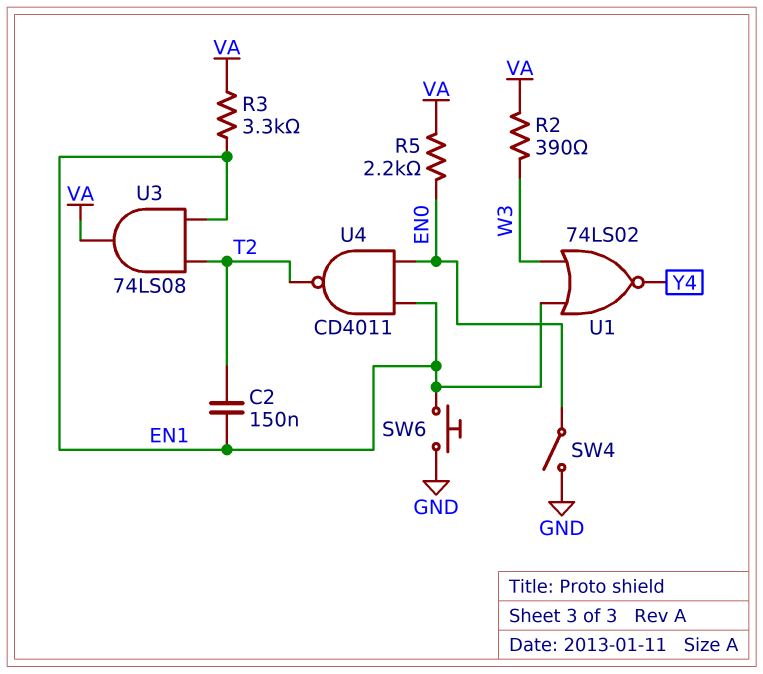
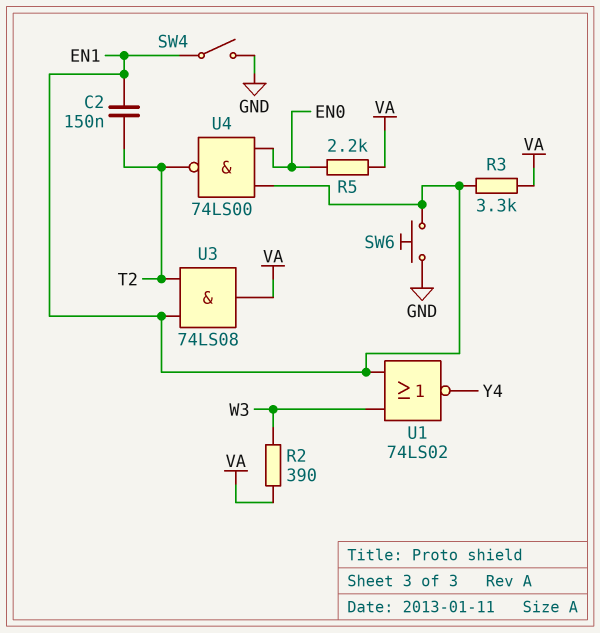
SW4: switch (EN0, GND) -> switch (EN1, GND)
U4: NAND CD4011 (in EN0, in EN1, out T2) -> NAND 74LS00 (in EN0, in EN1, out T2)

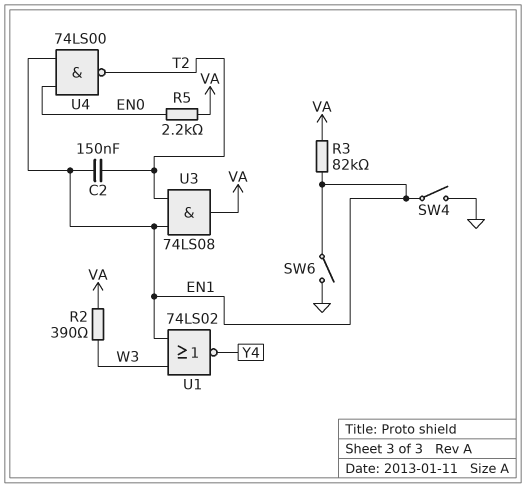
R3: 3.3k (EN1, VA) -> 82k (EN1, VA)
SW6: button (EN1, GND) -> switch (EN1, GND)

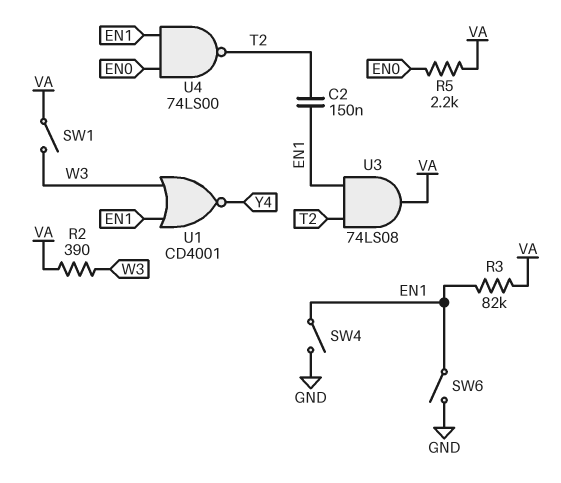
SW1: none -> switch (VA, W3)
U1: NOR 74LS02 (in EN1, in W3, out Y4) -> NOR CD4001 (in EN1, in W3, out Y4)

